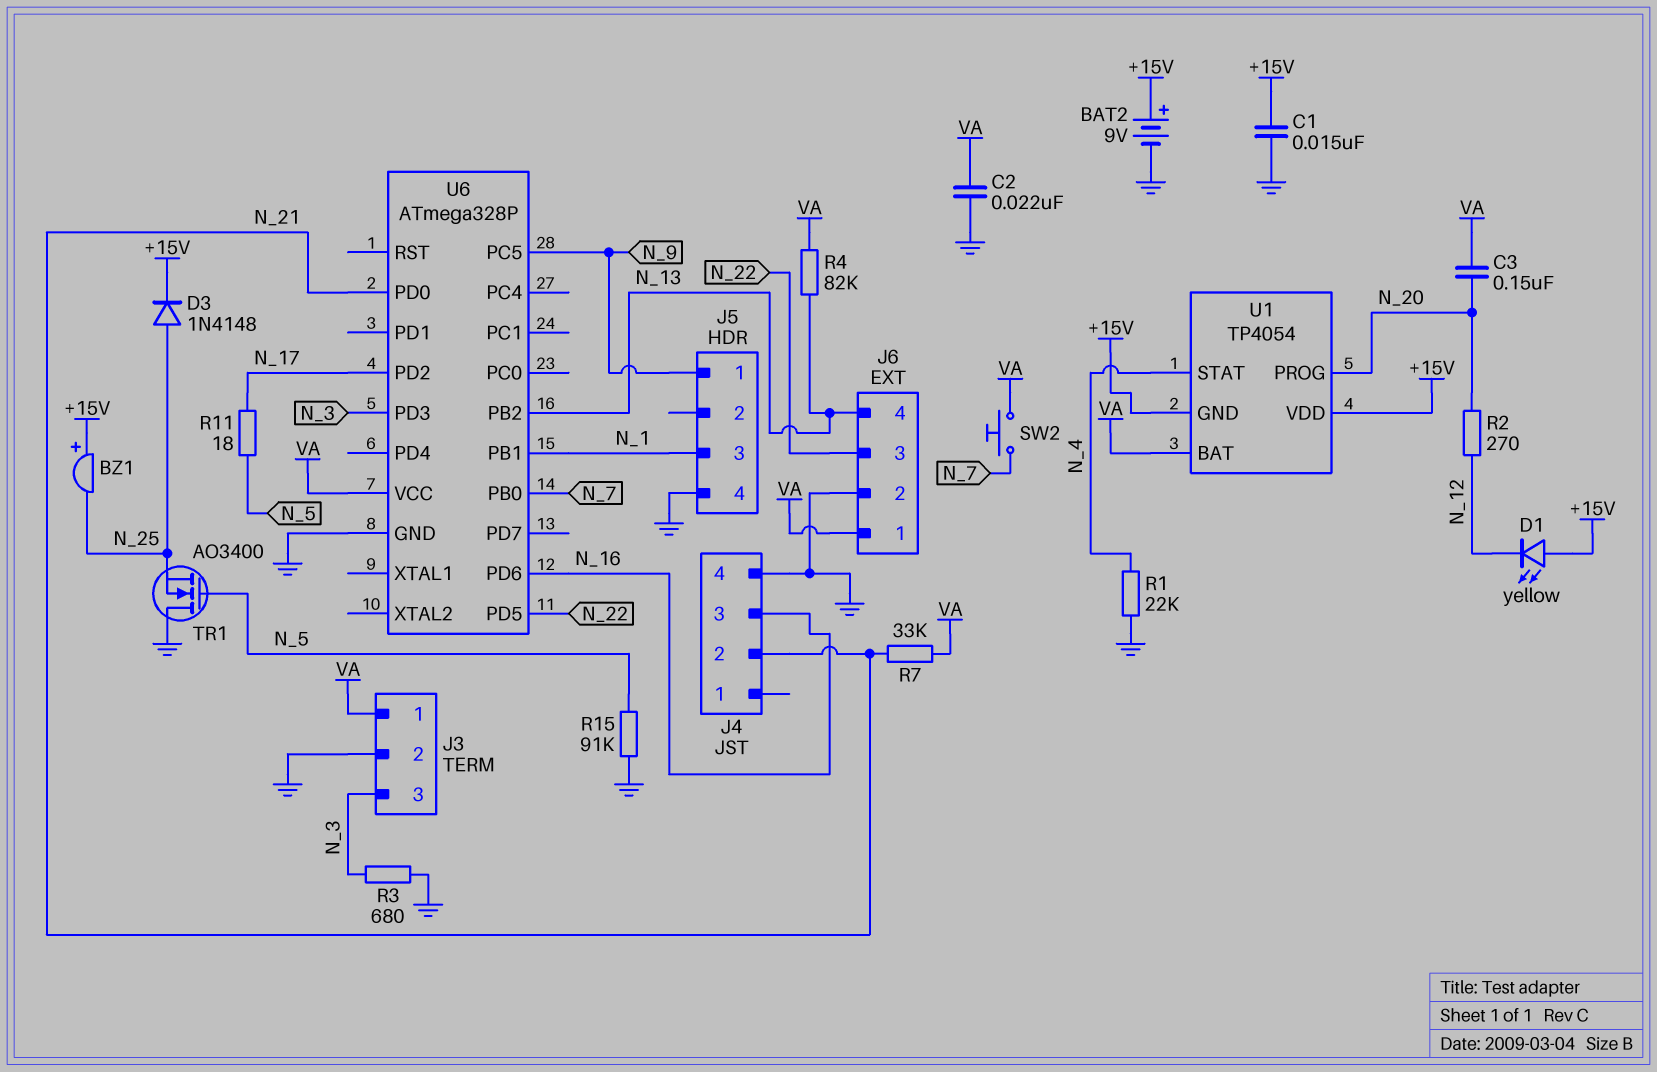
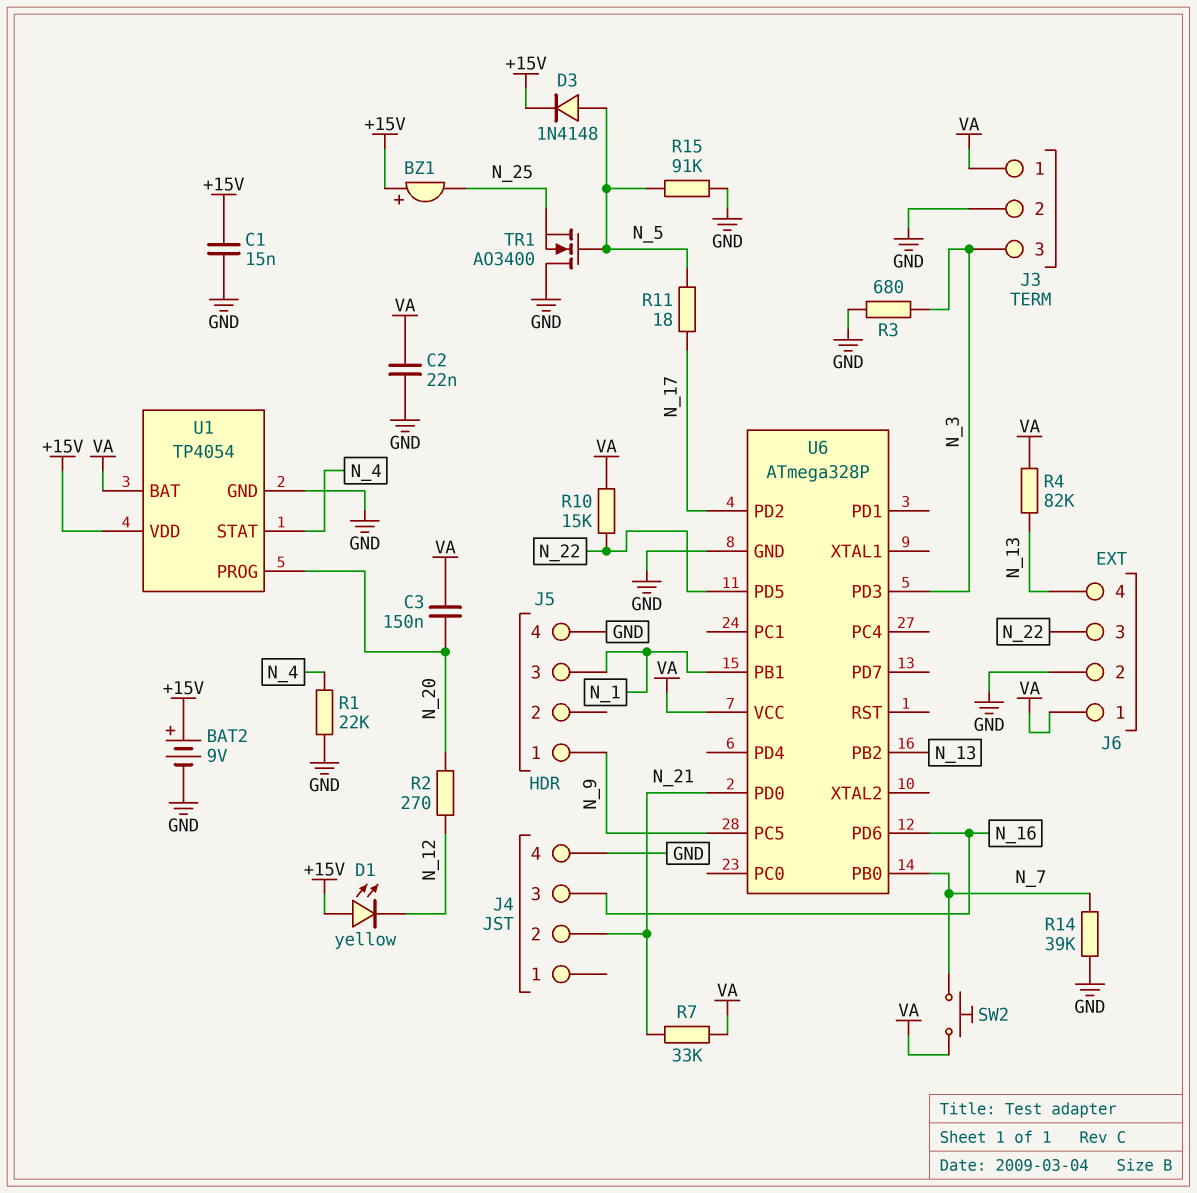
D3: diode 1N4148 (A N_25, K +15V) -> diode 1N4148 (A N_5, K +15V)
R10: none -> 15k (N_22, VA)
R14: none -> 39k (GND, N_7)
U1 pin GND: +15V -> GND

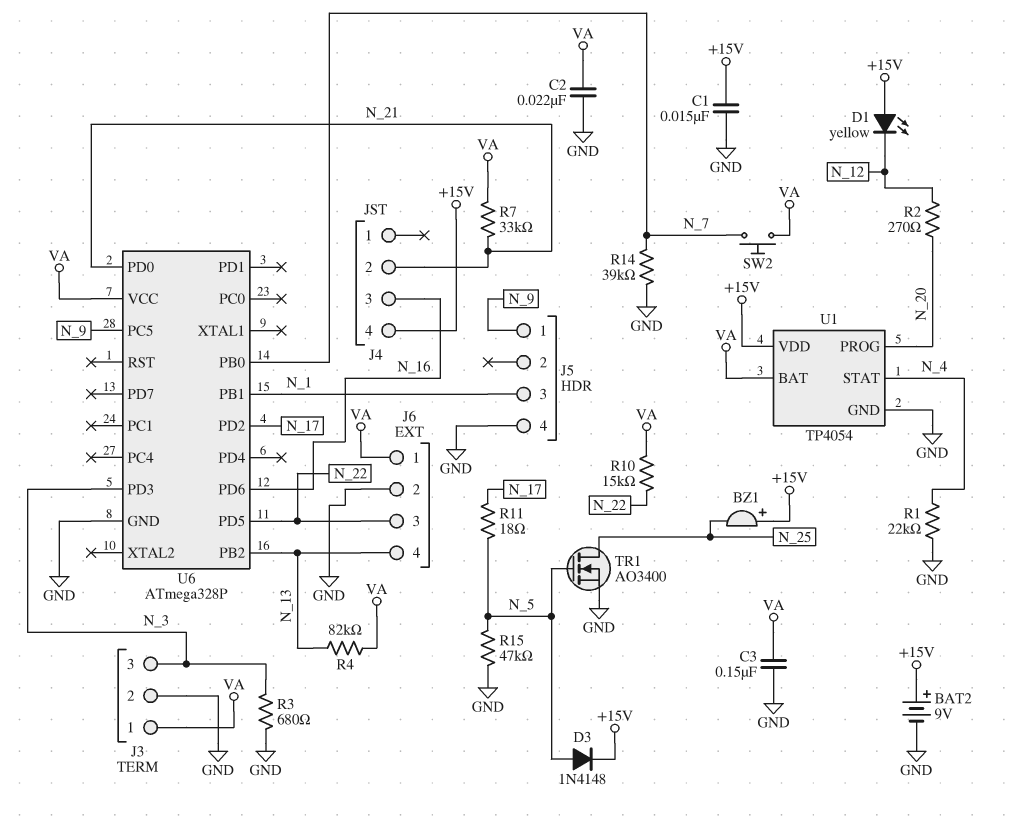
C3: 150nF (N_20, VA) -> 150nF (GND, VA)
J4 pin 4: GND -> +15V
R15: 91k (GND, N_5) -> 47k (GND, N_5)
TR1: NMOS AO3400 (G N_5, D GND, S N_25) -> NMOS AO3400 (G N_5, D N_25, S GND)

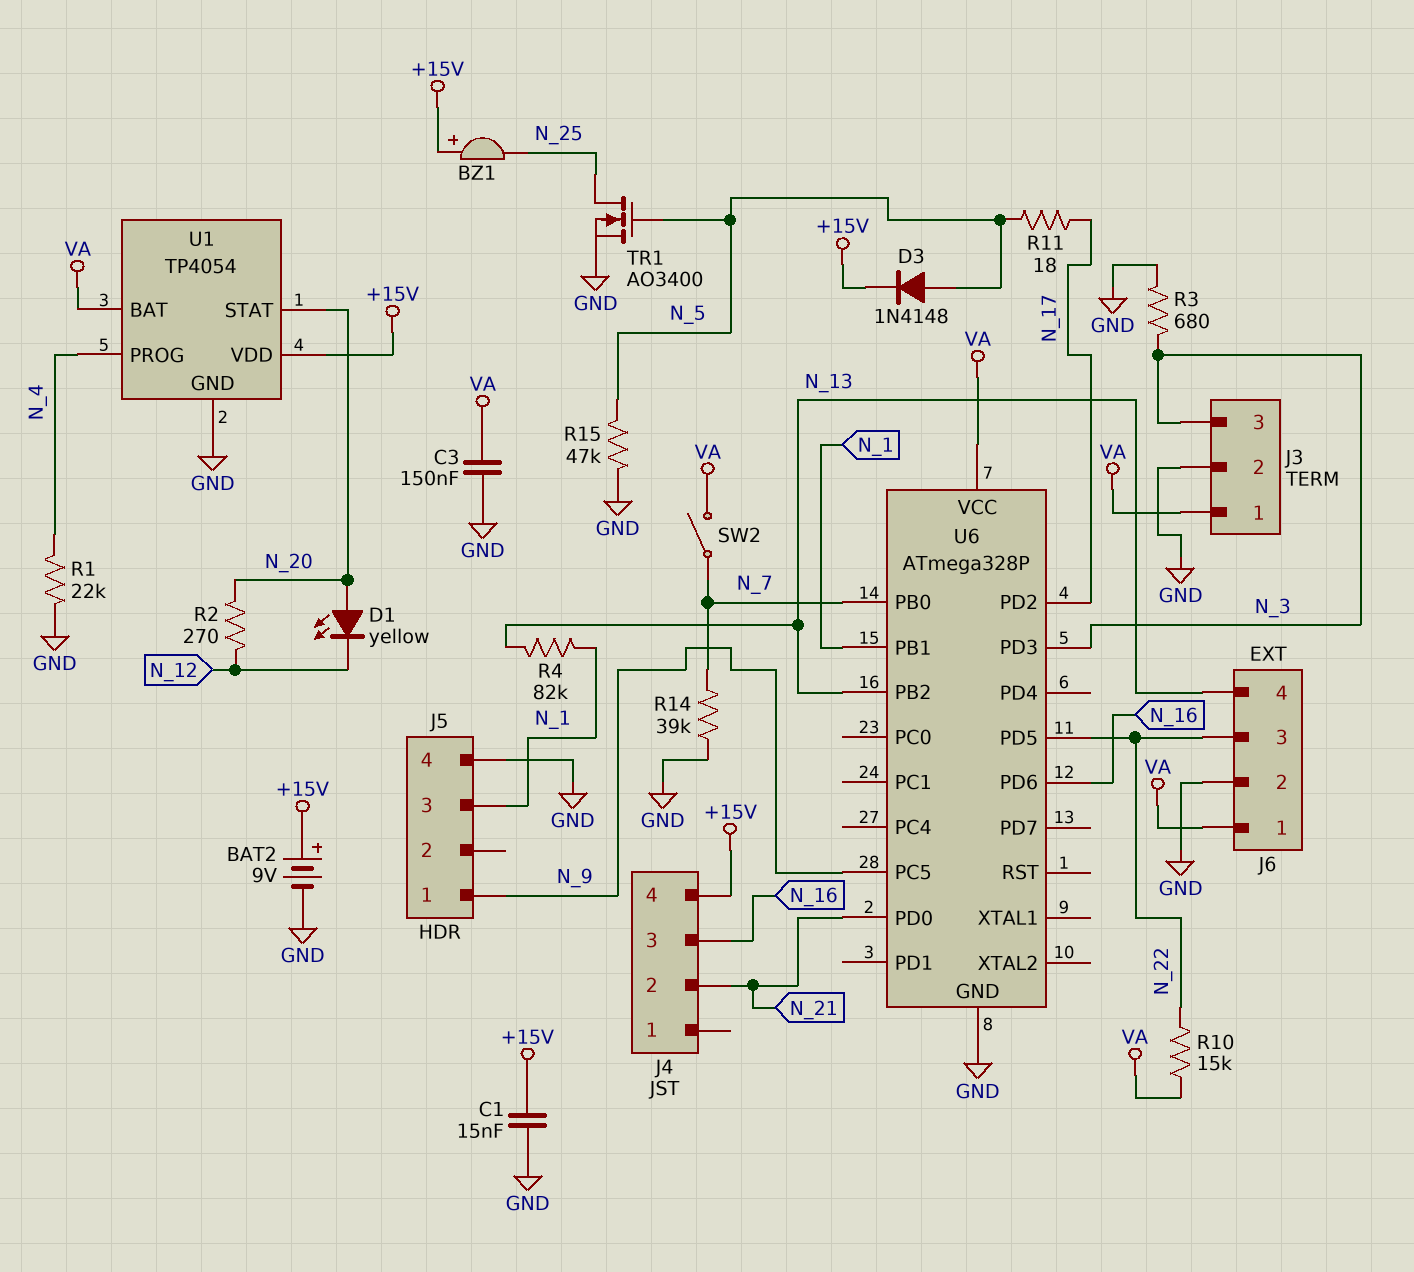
C2: 22nF (GND, VA) -> none
D1: LED yellow (A +15V, K N_12) -> LED yellow (A N_20, K N_12)
R4: 82k (N_13, VA) -> 82k (N_1, N_13)
R7: 33k (N_21, VA) -> none
SW2: button (N_7, VA) -> switch (N_7, VA)
U1 pin PROG: N_20 -> N_4
U1 pin STAT: N_4 -> N_20

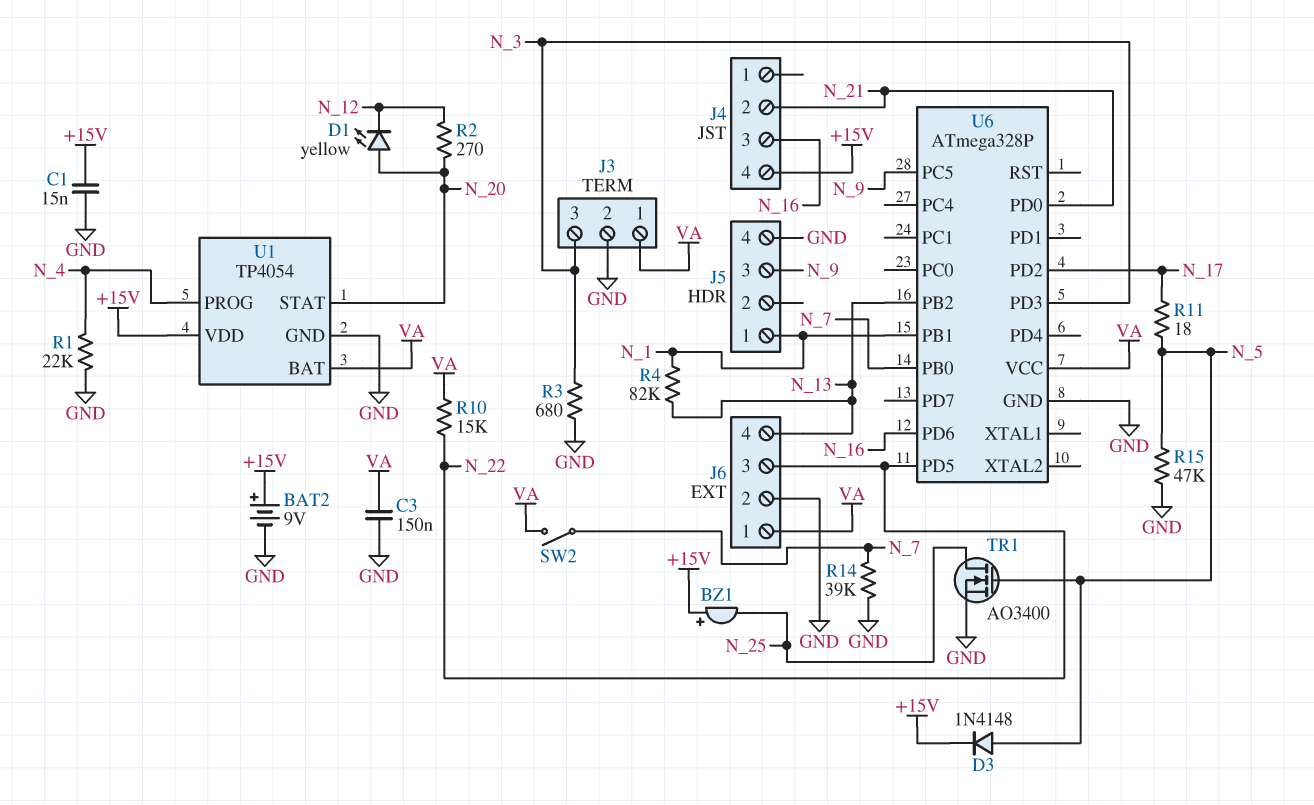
J5 pin 1: N_9 -> N_1
J5 pin 3: N_1 -> N_9

